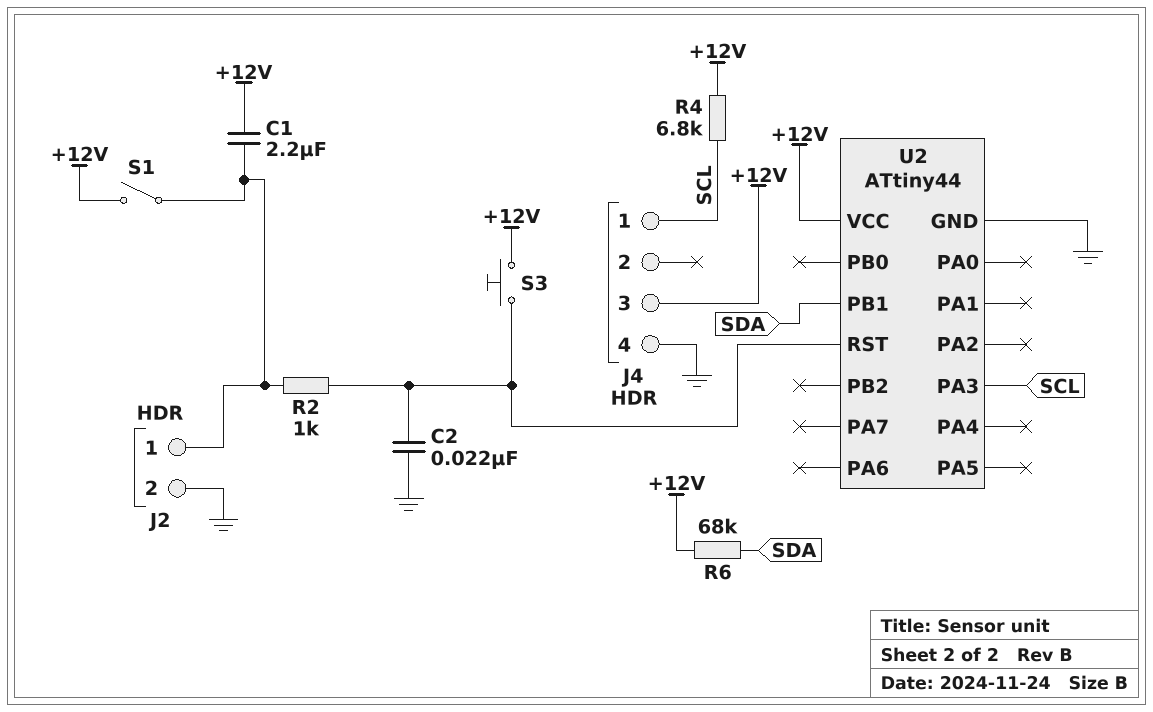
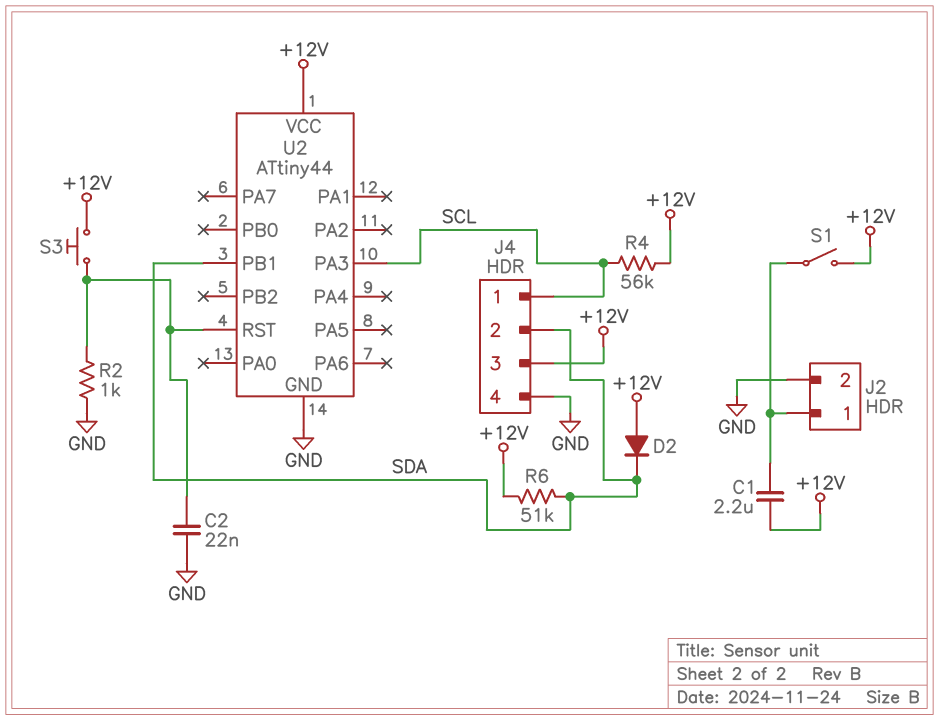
D2: none -> diode (A +12V, K SDA)
J4 pin 2: none -> SDA
R2: 1k (J2/1, U2/RST) -> 1k (GND, U2/RST)
R4: 6.8k (+12V, SCL) -> 56k (+12V, SCL)
R6: 68k (+12V, SDA) -> 51k (+12V, SDA)

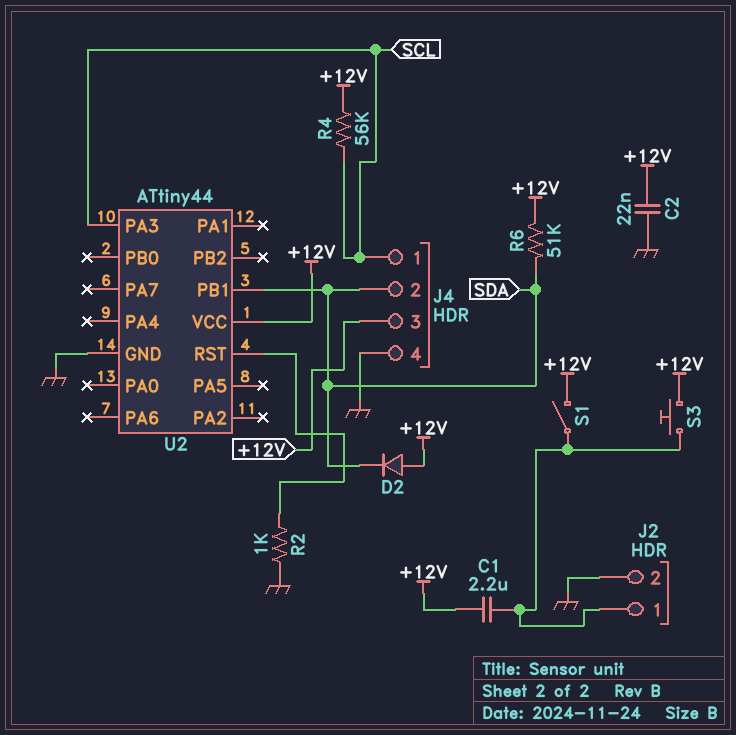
C2: 22nF (GND, U2/RST) -> 22nF (+12V, GND)
S3: button (+12V, U2/RST) -> button (+12V, J2/1)

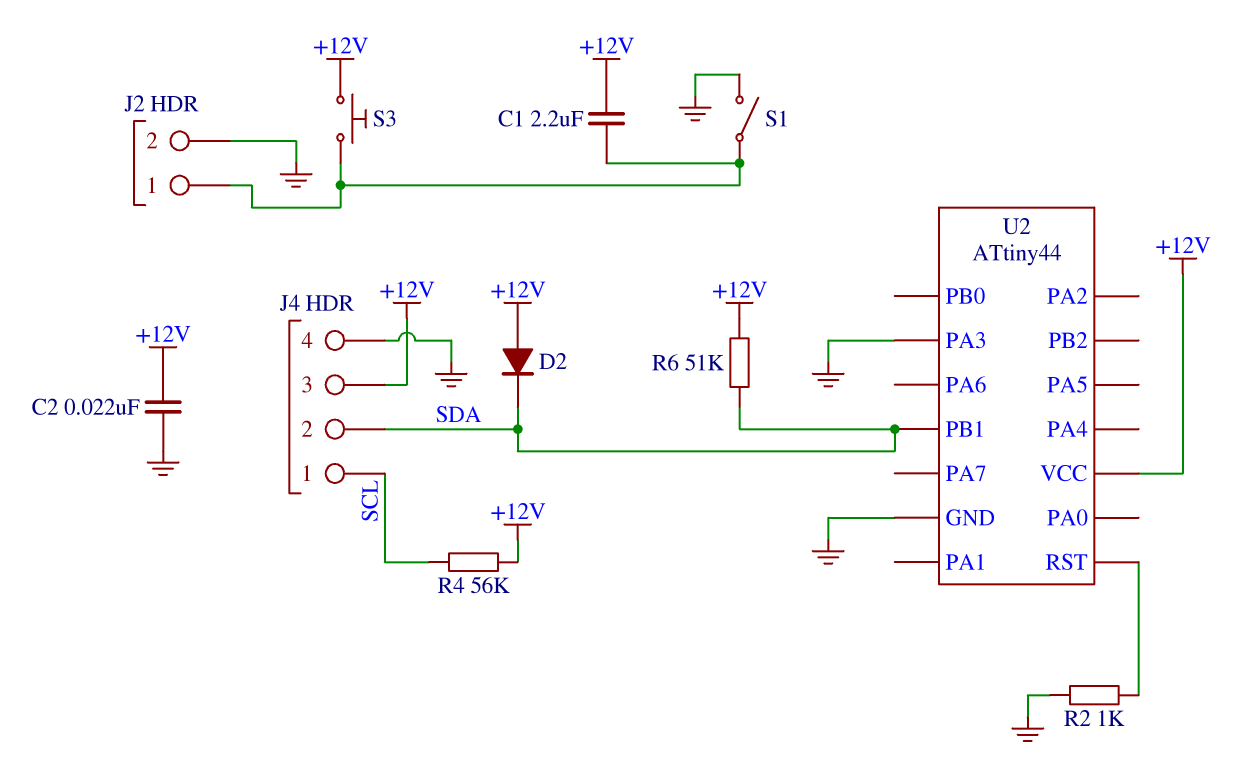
S1: switch (+12V, J2/1) -> switch (GND, J2/1)
U2 pin PA3: SCL -> GND

